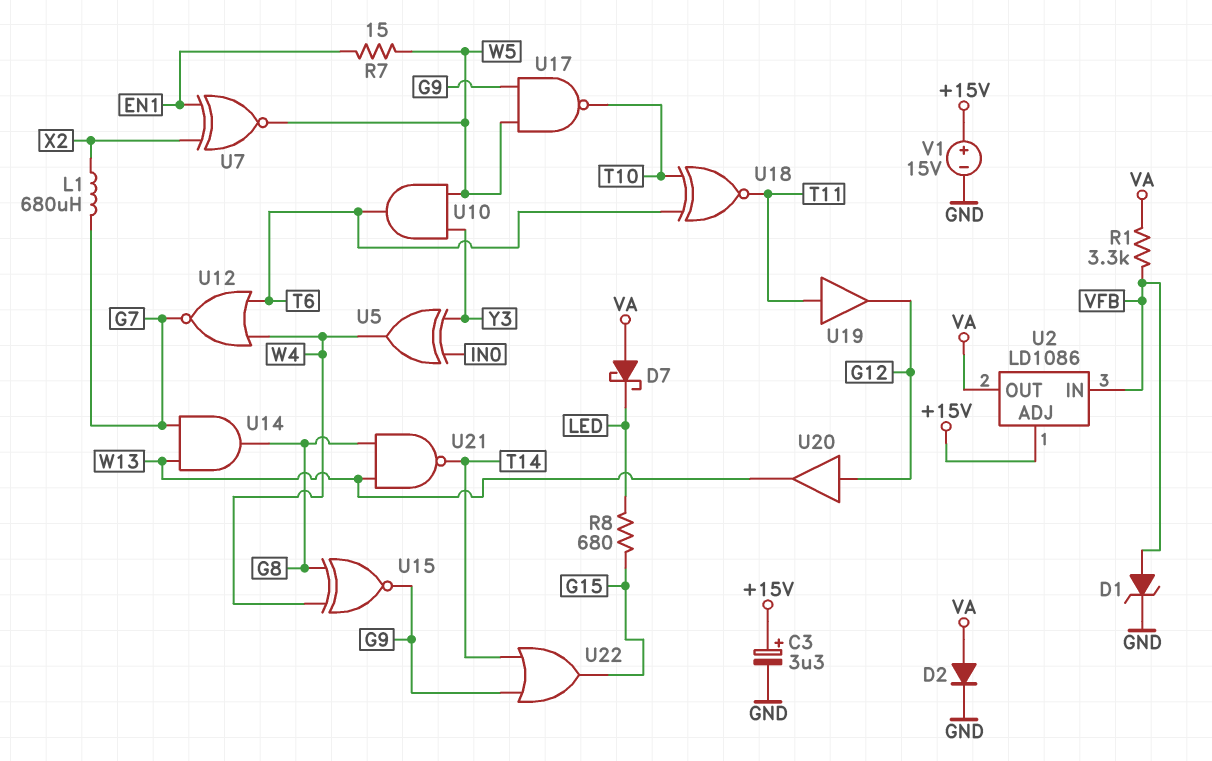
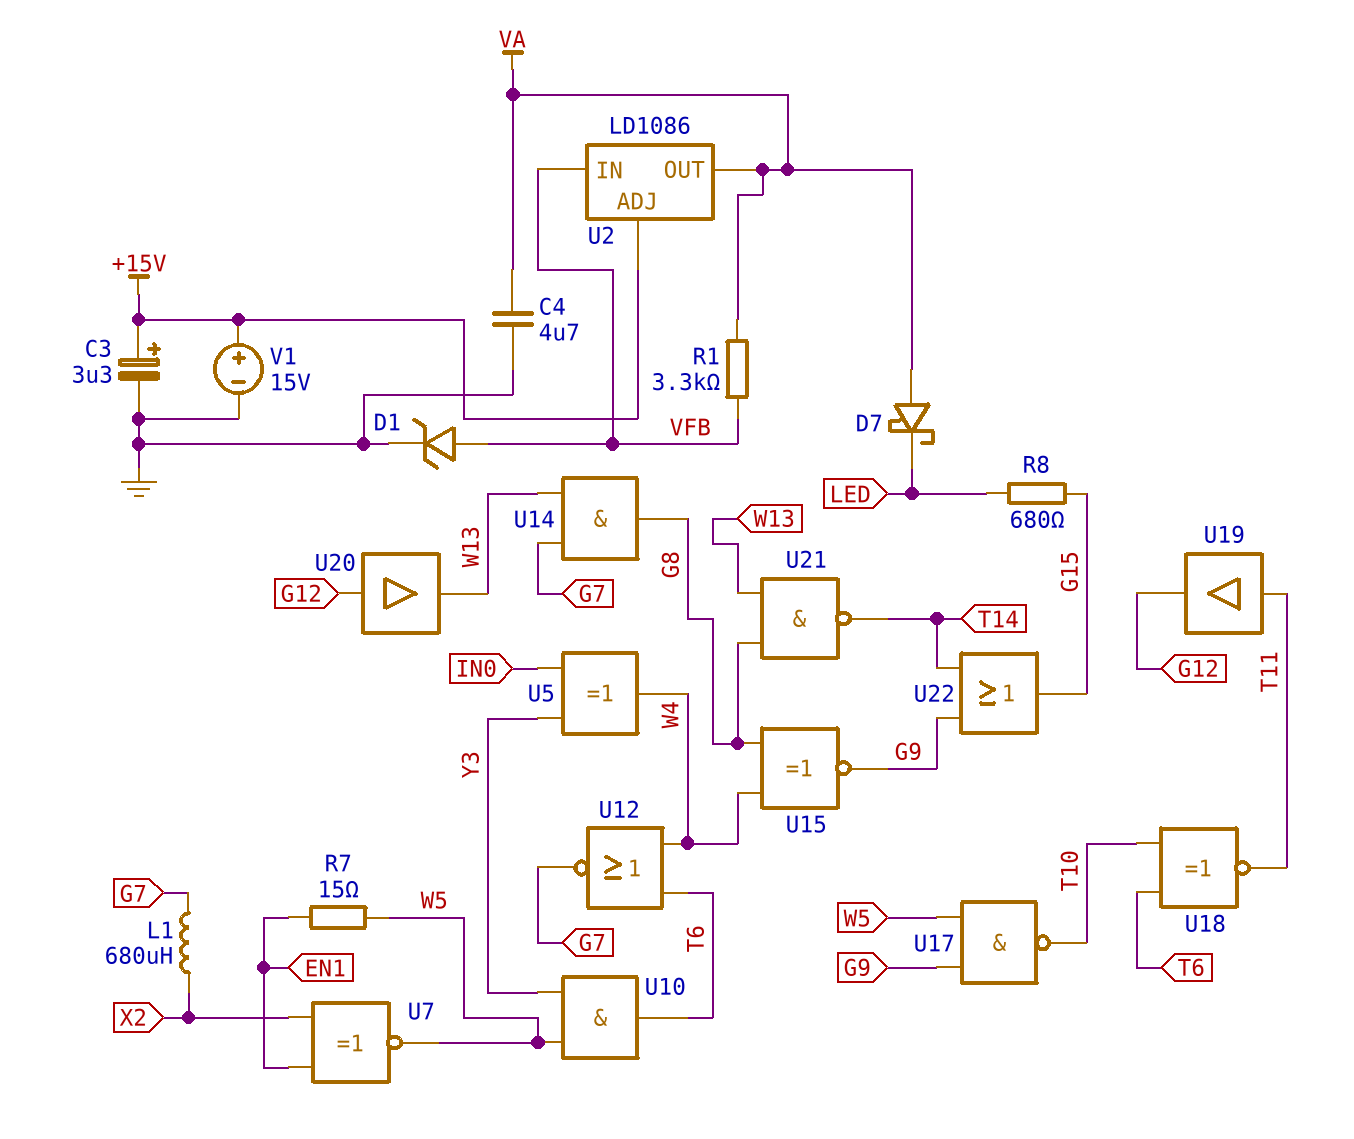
C4: none -> 4.7uF (GND, VA)
D2: diode (A VA, K GND) -> none

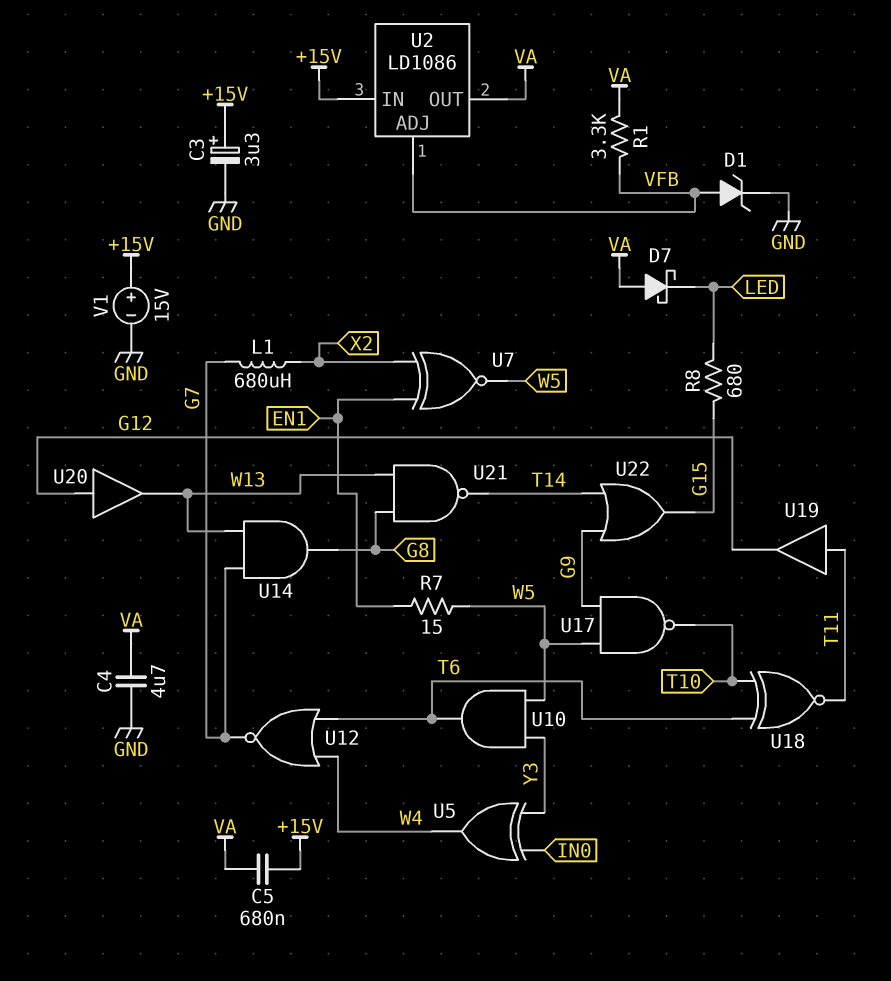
C5: none -> 680nF (+15V, VA)
U2 pin ADJ: +15V -> VFB
U2 pin IN: VFB -> +15V
U15: XNOR (in G8, in W4, out G9) -> none

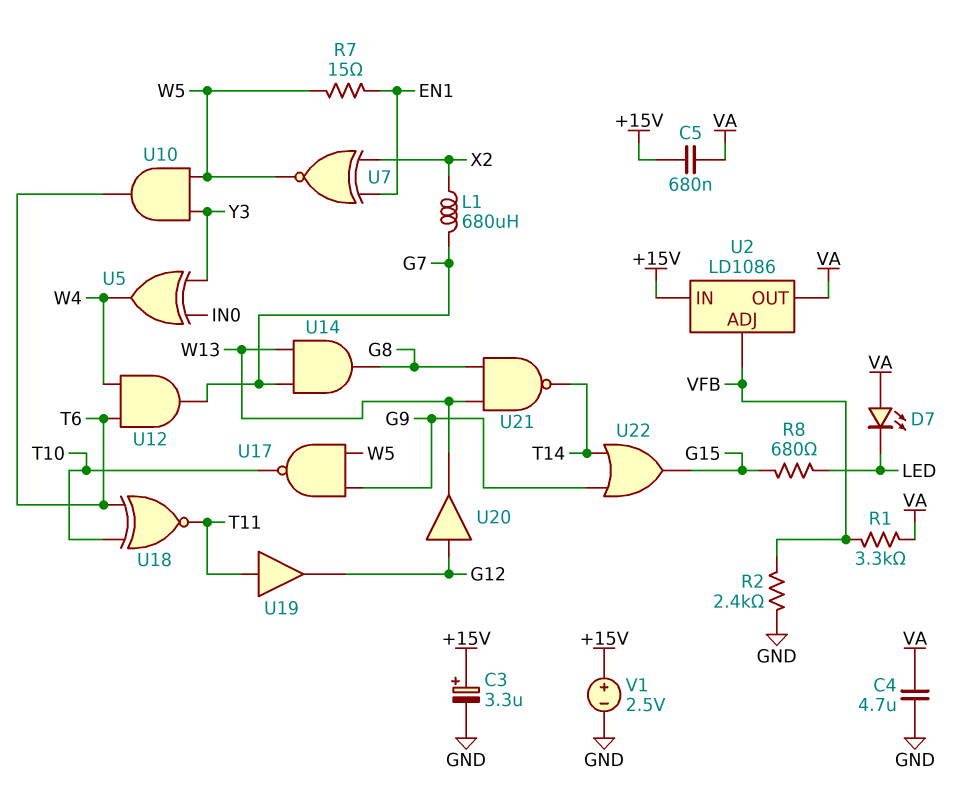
D1: zener (A VFB, K GND) -> none
D7: schottky (A VA, K LED) -> LED (A VA, K LED)
R2: none -> 2.4k (GND, VFB)
U12: NOR (in T6, in W4, out G7) -> AND (in T6, in W4, out G7)
V1: 15V (plus +15V, minus GND) -> 2.5V (plus +15V, minus GND)

